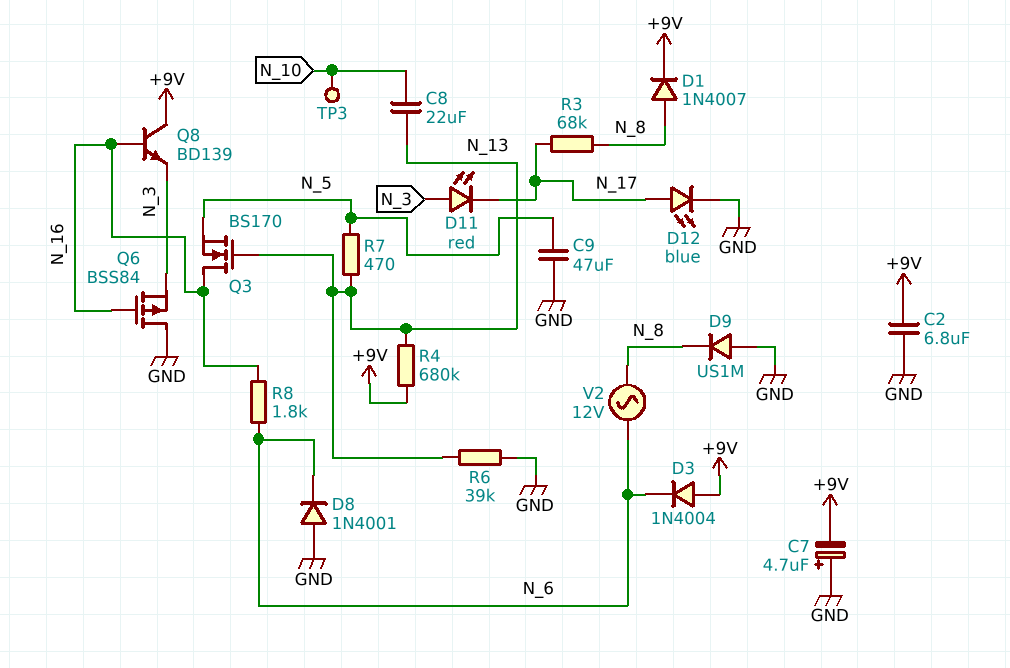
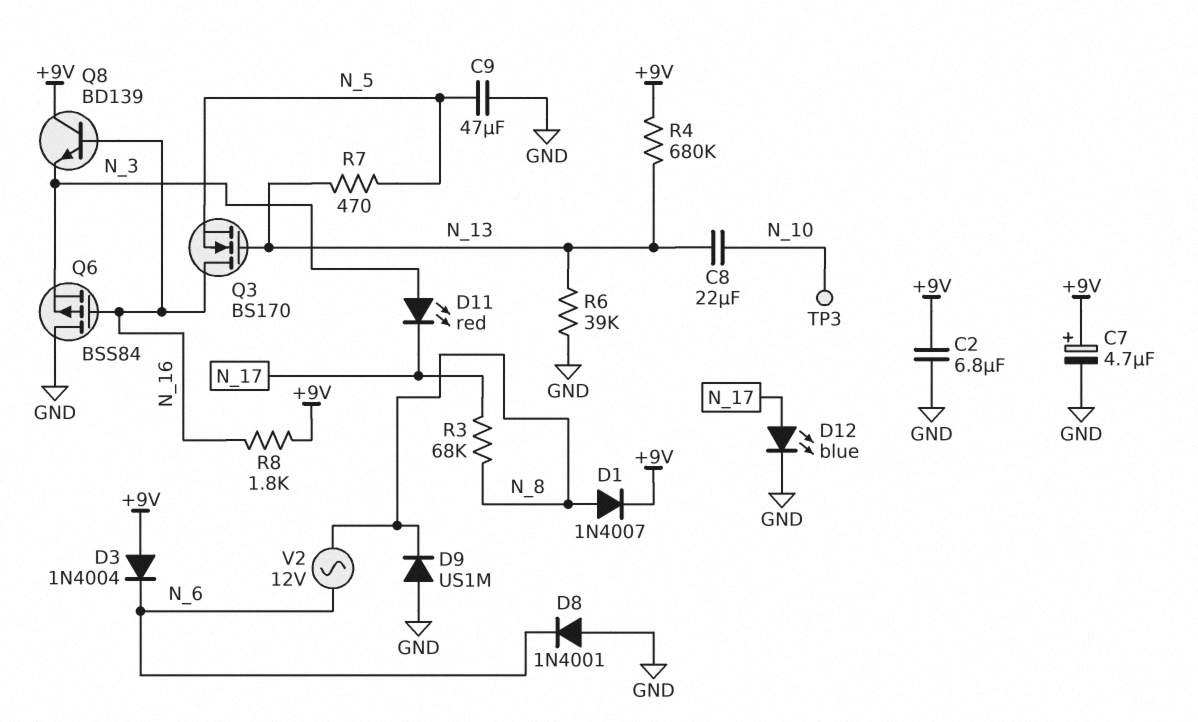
C7: 4.7uF (plus GND, minus +9V) -> 4.7uF (plus +9V, minus GND)
R8: 1.8k (N_6, N_16) -> 1.8k (+9V, N_16)

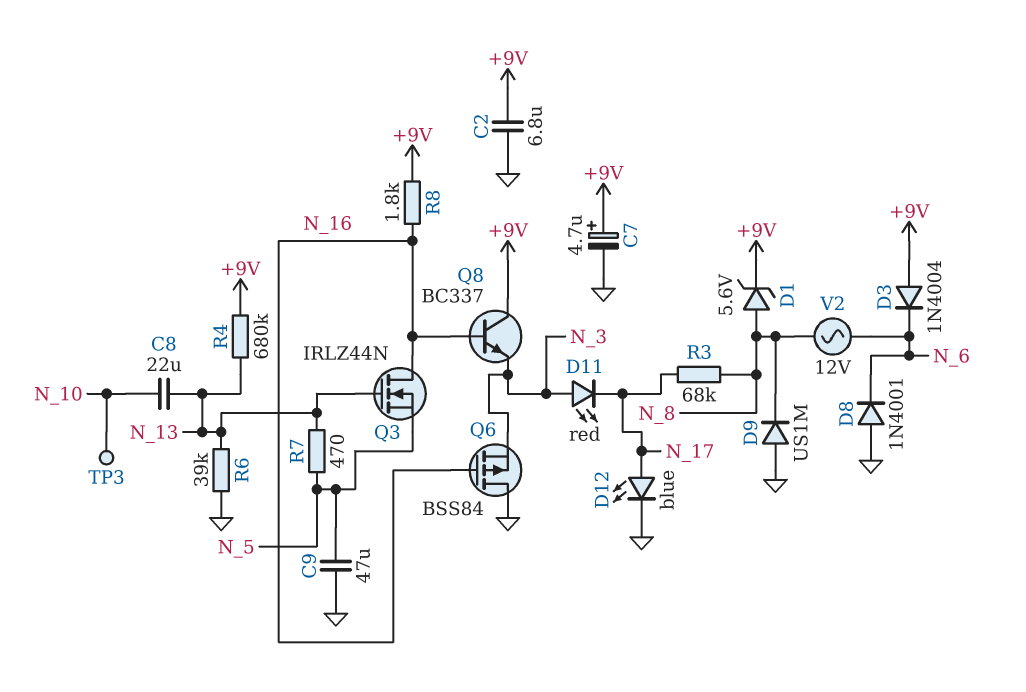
D1: diode 1N4007 (A N_8, K +9V) -> zener 5.6V (A N_8, K +9V)
Q3: NMOS BS170 (G N_13, D N_16, S N_5) -> NMOS IRLZ44N (G N_13, D N_16, S N_5)
Q8: NPN BD139 (B N_16, C +9V, E N_3) -> NPN BC337 (B N_16, C +9V, E N_3)

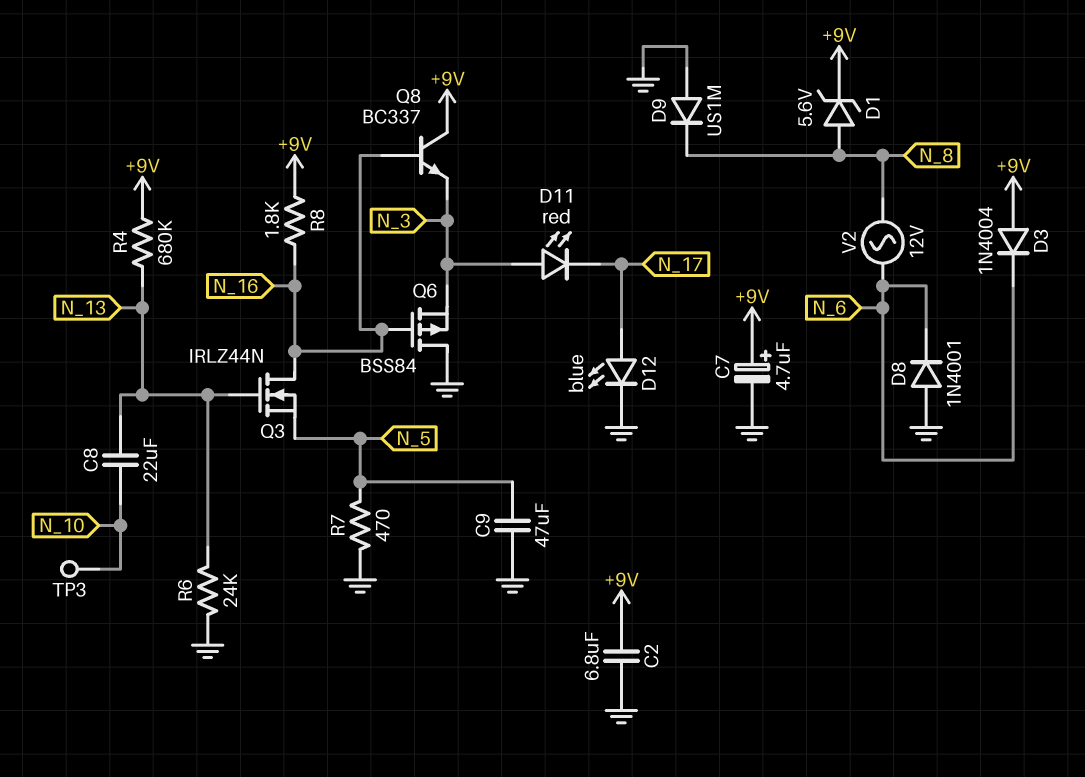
R3: 68k (N_8, N_17) -> none
R6: 39k (GND, N_13) -> 24k (GND, N_13)
R7: 470 (N_5, N_13) -> 470 (GND, N_5)

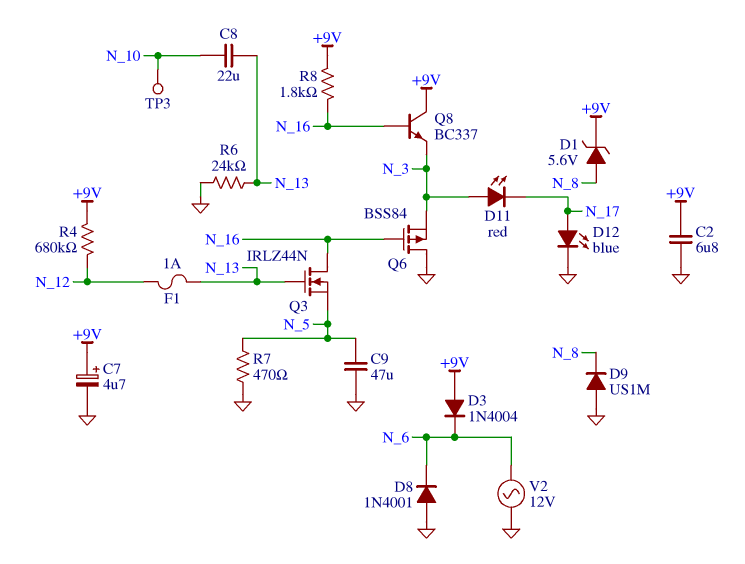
F1: none -> 1A (N_12, N_13)
R4: 680k (+9V, N_13) -> 680k (+9V, N_12)
V2: AC 12V (N_6, N_8) -> AC 12V (GND, N_6)

